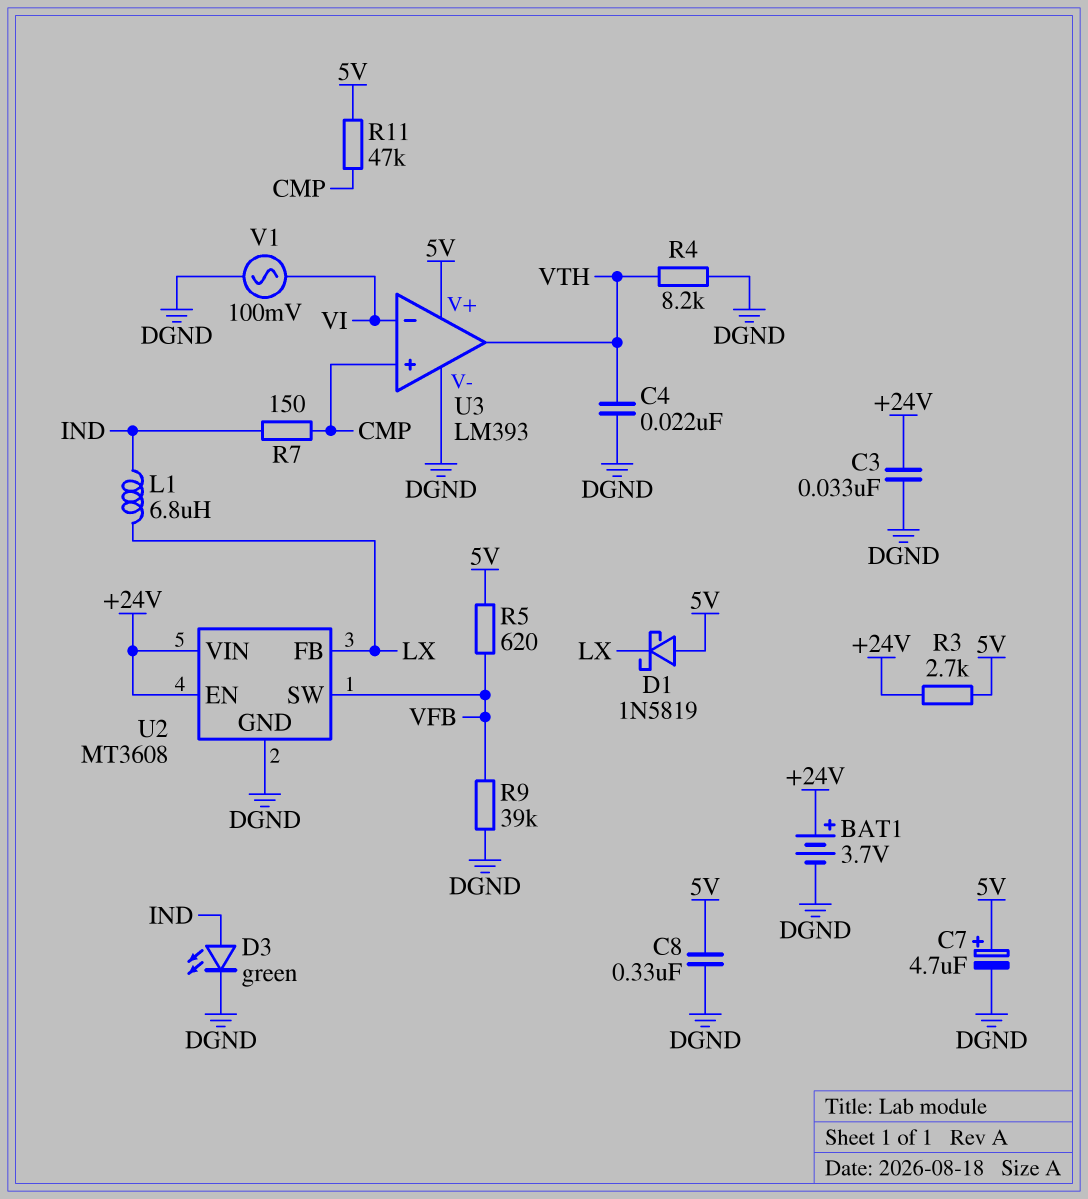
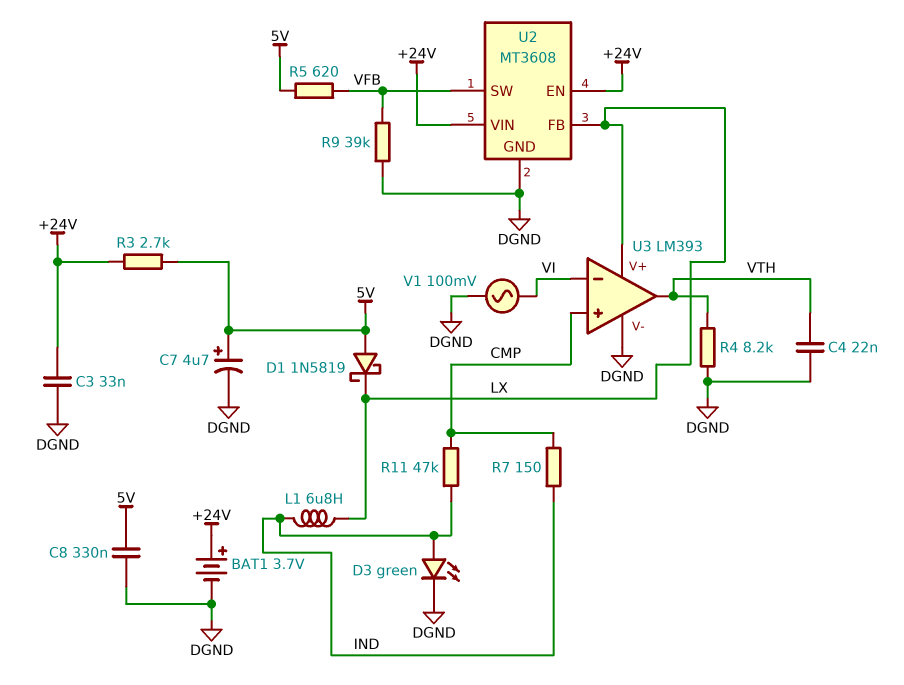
R11: 47k (5V, CMP) -> 47k (CMP, IND)
U3 pin V+: 5V -> LX

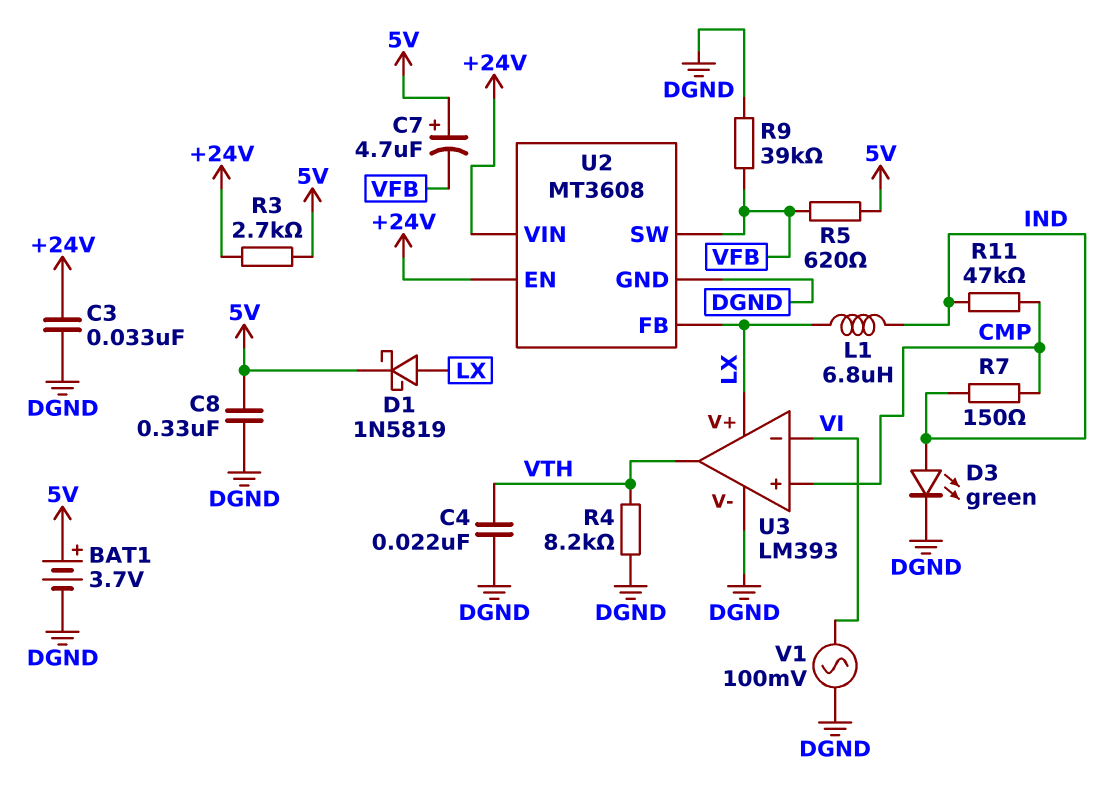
BAT1: 3.7V (plus +24V, minus DGND) -> 3.7V (plus 5V, minus DGND)
C7: 4.7uF (plus 5V, minus DGND) -> 4.7uF (plus 5V, minus VFB)
D1: schottky 1N5819 (A 5V, K LX) -> schottky 1N5819 (A LX, K 5V)

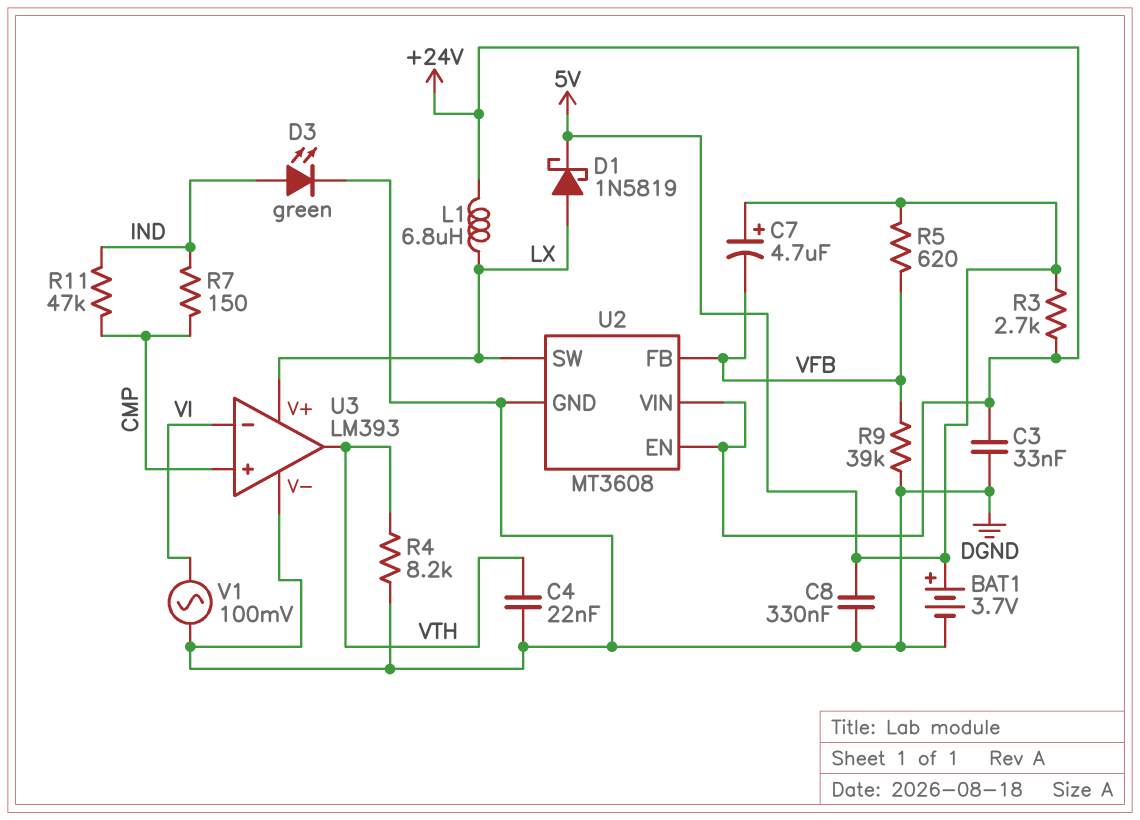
L1: 6.8uH (IND, LX) -> 6.8uH (+24V, LX)
U2 pin FB: LX -> VFB
U2 pin SW: VFB -> LX

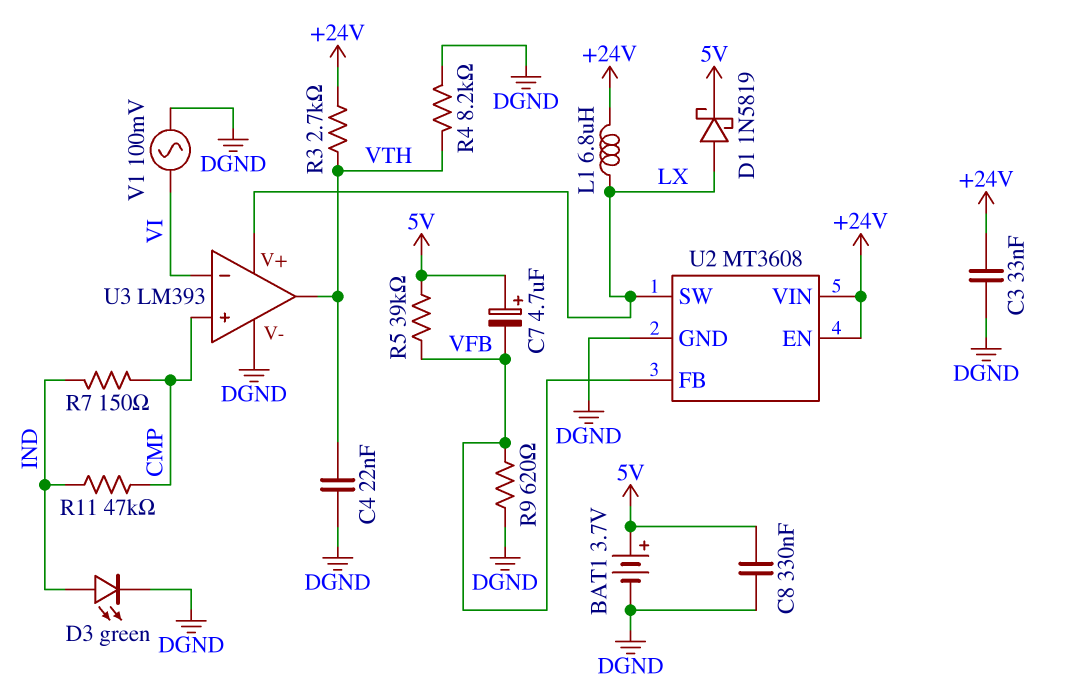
R3: 2.7k (+24V, 5V) -> 2.7k (+24V, VTH)
R5: 620 (5V, VFB) -> 39k (5V, VFB)
R9: 39k (DGND, VFB) -> 620 (DGND, VFB)

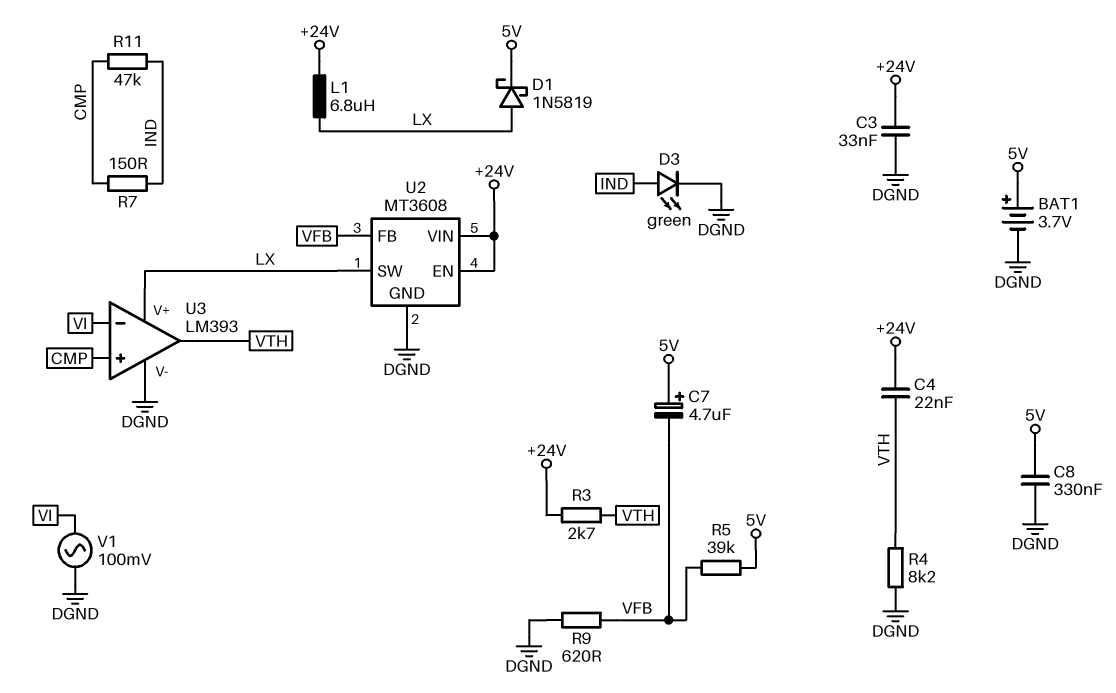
C4: 22nF (DGND, VTH) -> 22nF (+24V, VTH)

